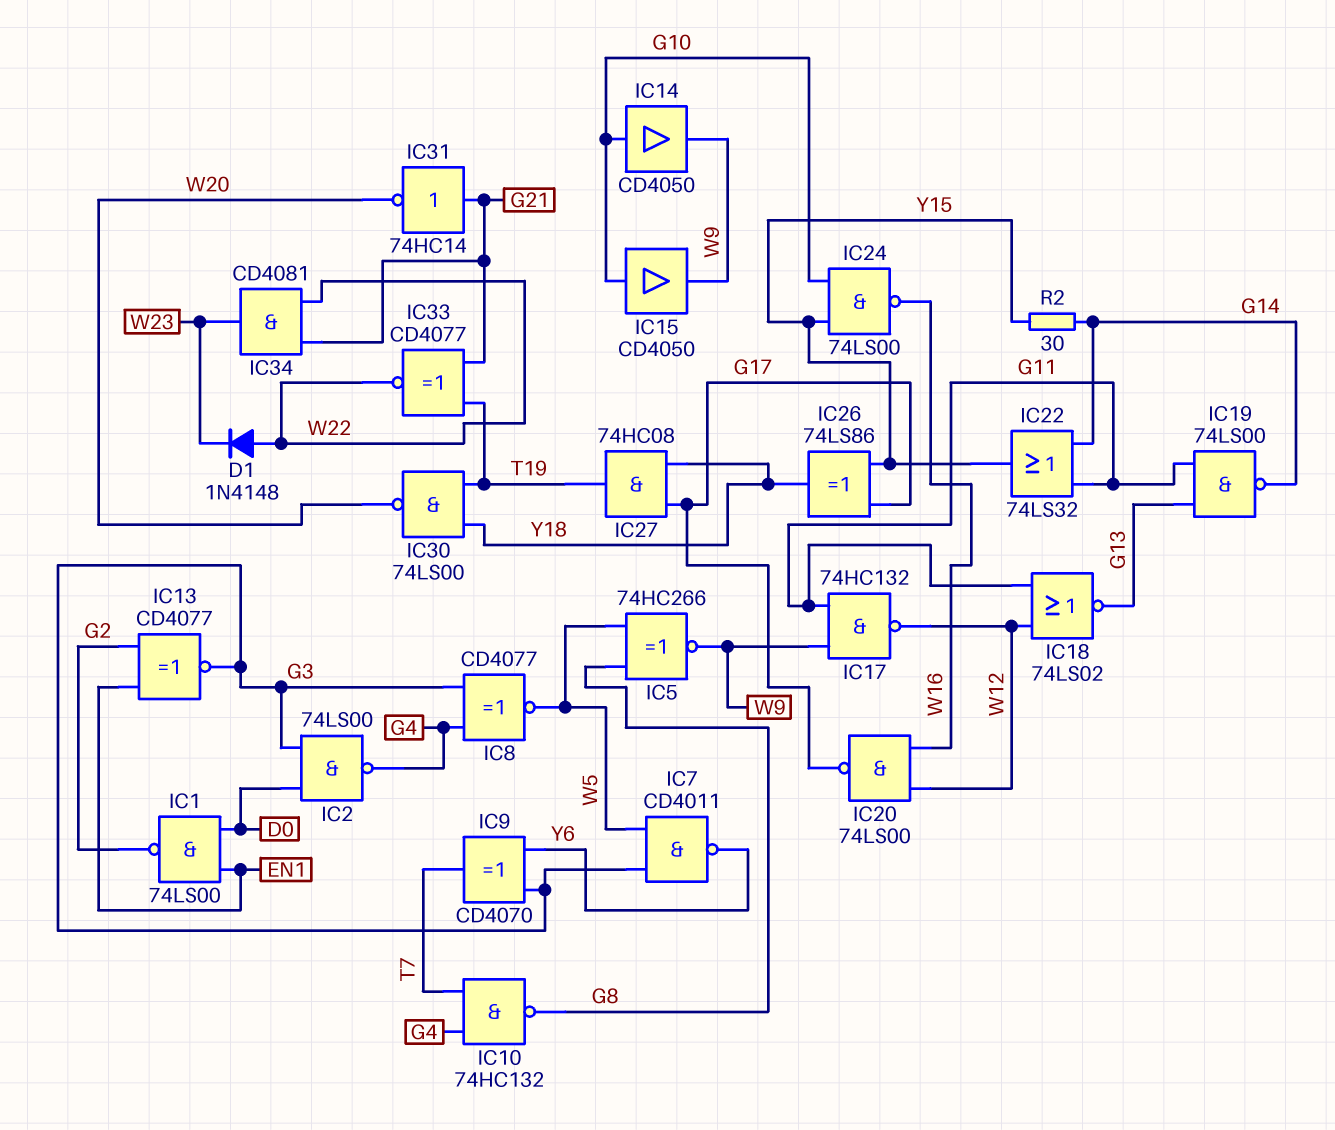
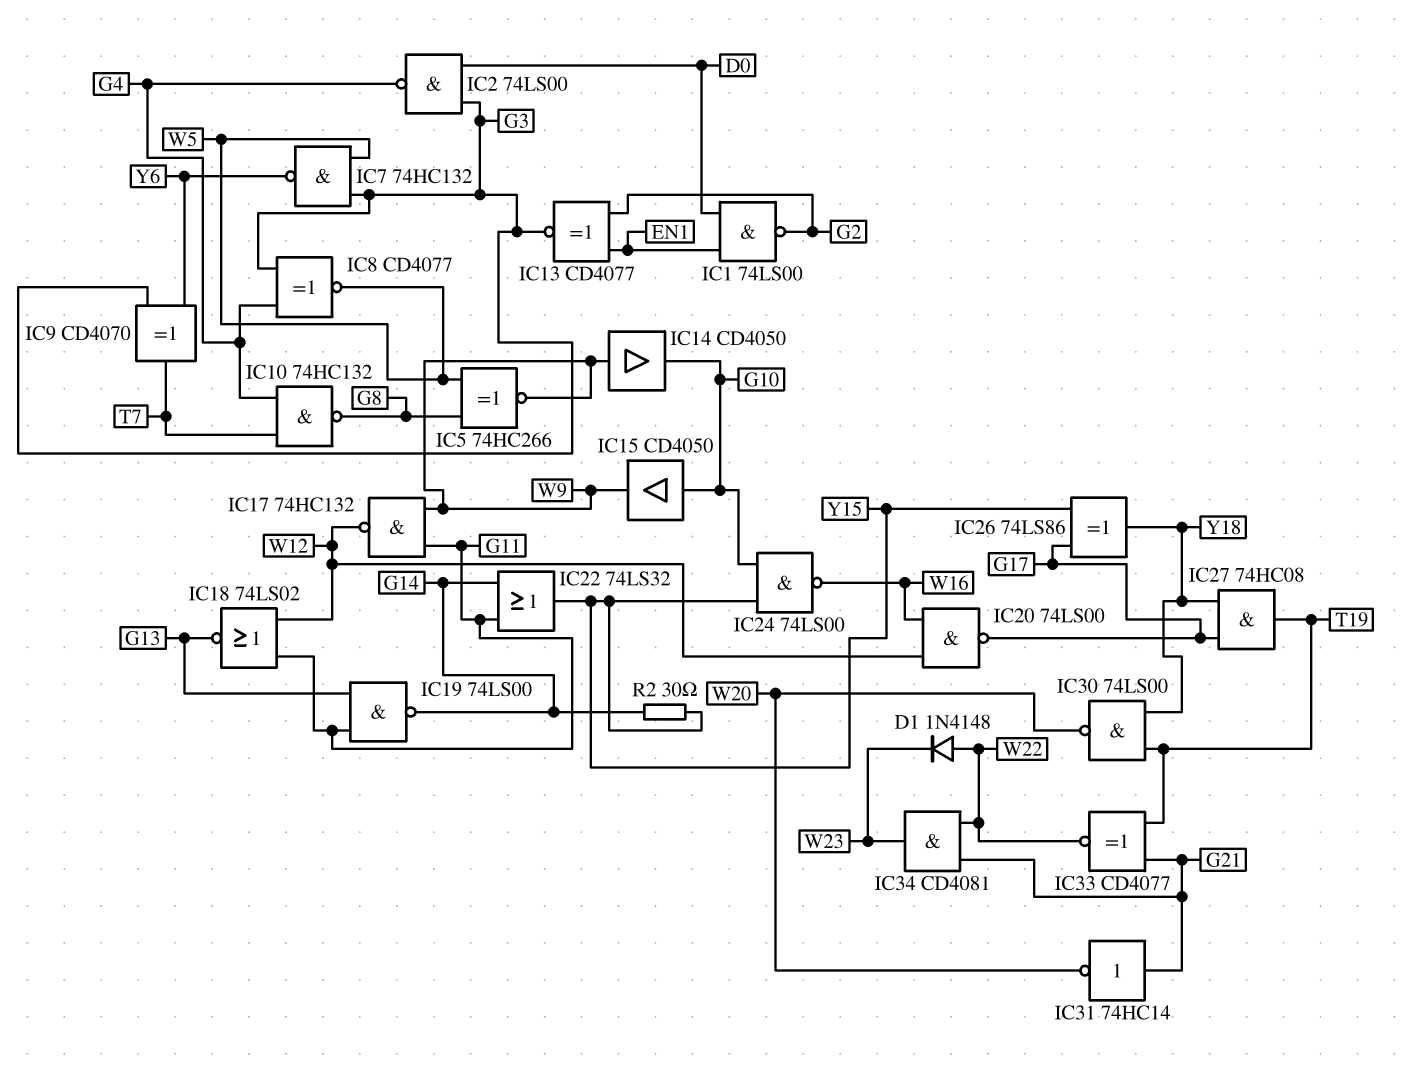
IC7: NAND CD4011 (in G3, in W5, out Y6) -> NAND 74HC132 (in G3, in W5, out Y6)
IC14: buffer CD4050 (in G10, out W9) -> buffer CD4050 (in W9, out G10)

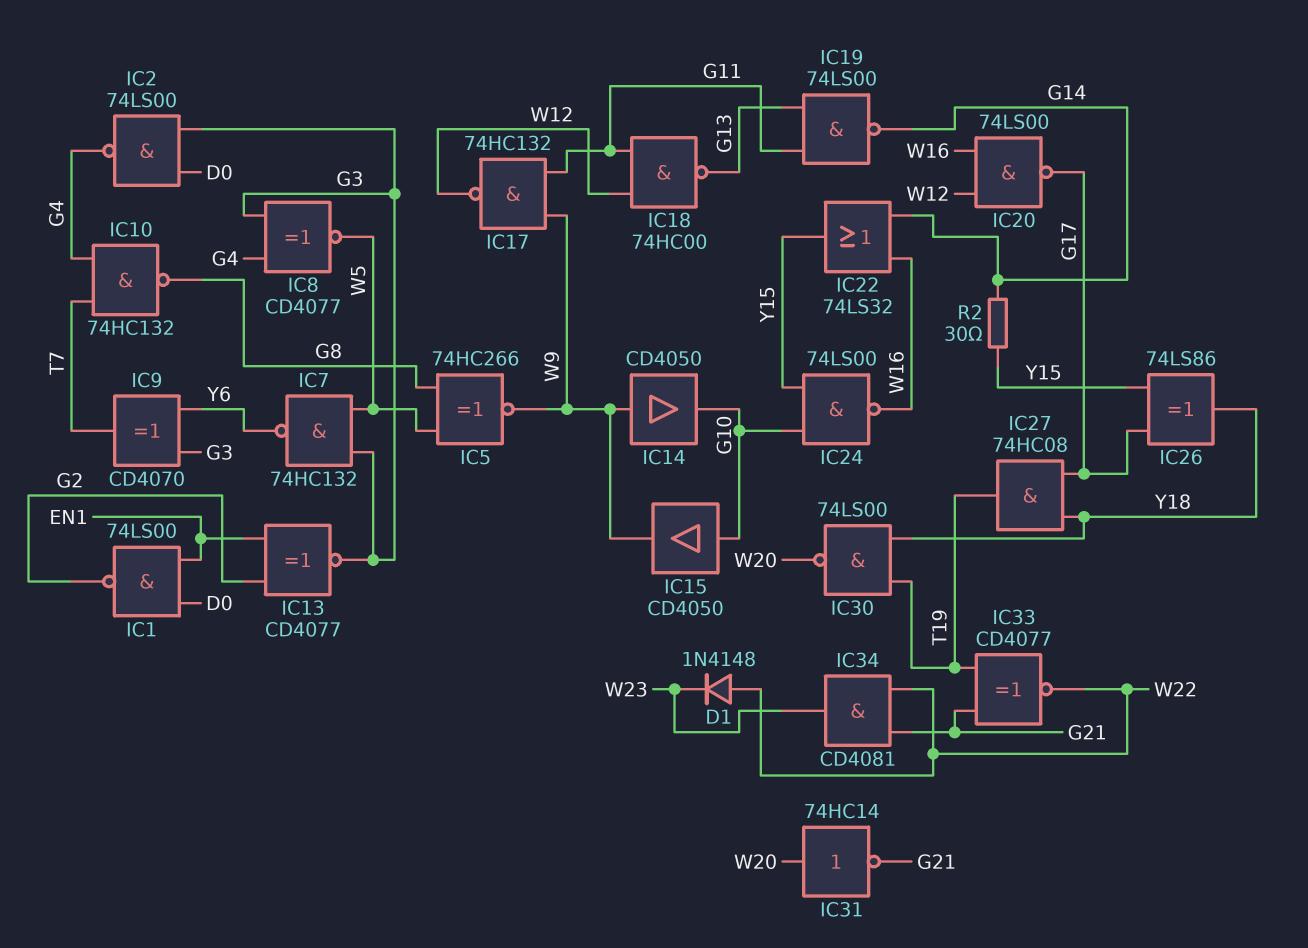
IC18: NOR 74LS02 (in G11, in W12, out G13) -> NAND 74HC00 (in G11, in W12, out G13)
IC22: OR 74LS32 (in G11, in G14, out Y15) -> OR 74LS32 (in G14, in W16, out Y15)
IC31: NOT 74HC14 (in G21, out W20) -> NOT 74HC14 (in W20, out G21)

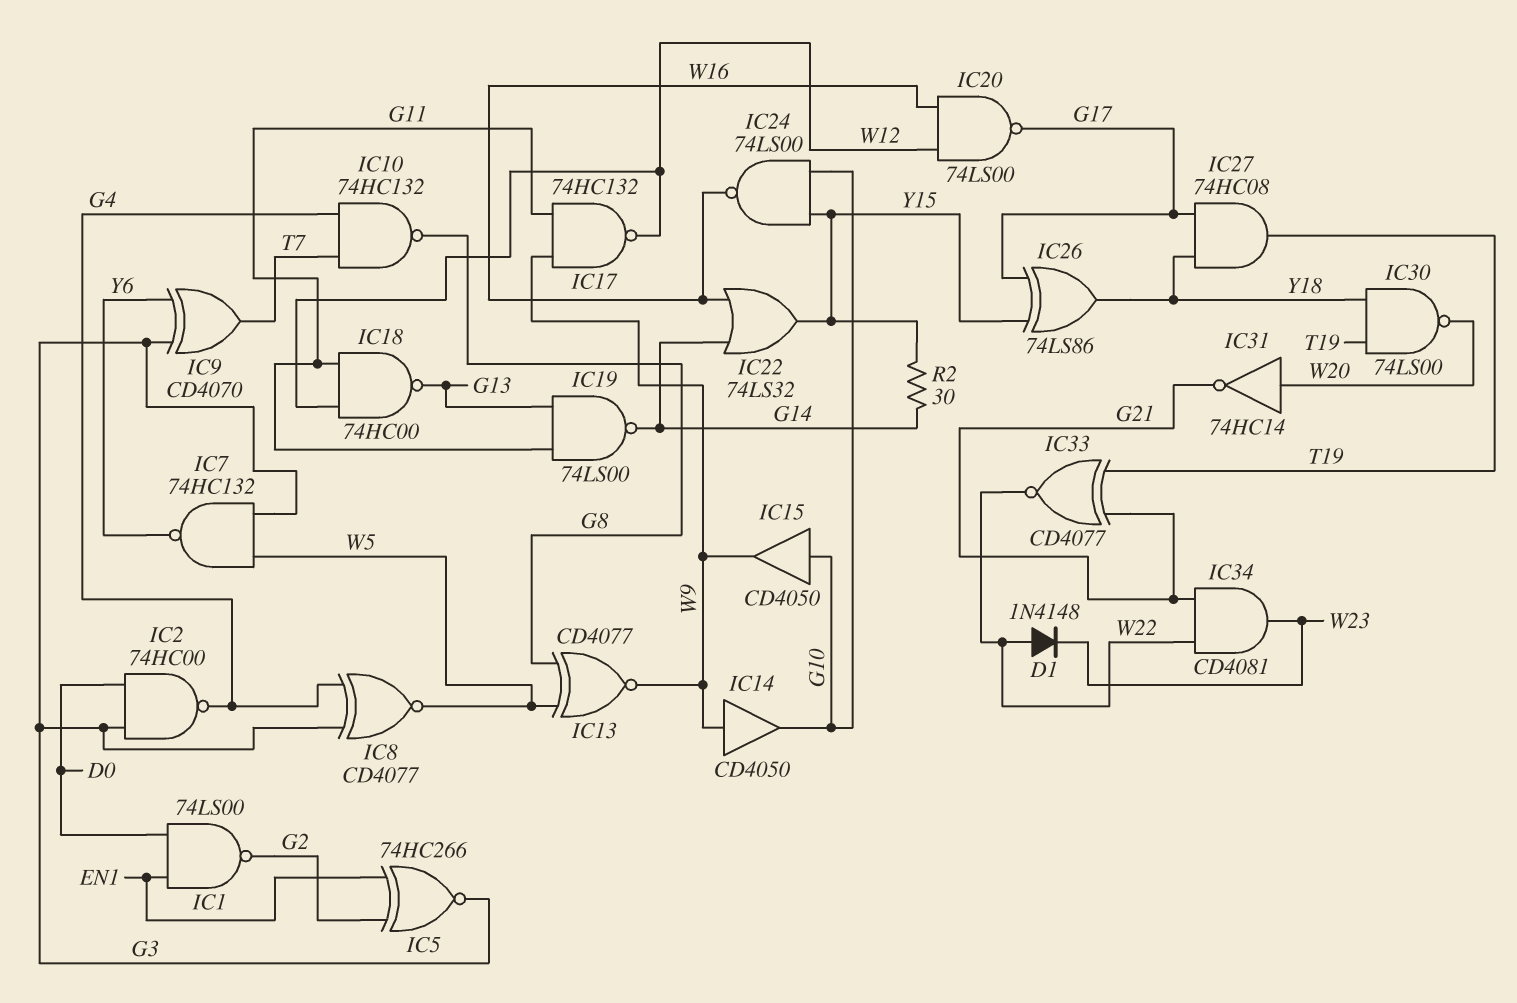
IC2: NAND 74LS00 (in D0, in G3, out G4) -> NAND 74HC00 (in D0, in G3, out G4)
IC5: XNOR 74HC266 (in G8, in W5, out W9) -> XNOR 74HC266 (in EN1, in G2, out G3)
IC13: XNOR CD4077 (in EN1, in G2, out G3) -> XNOR CD4077 (in G8, in W5, out W9)

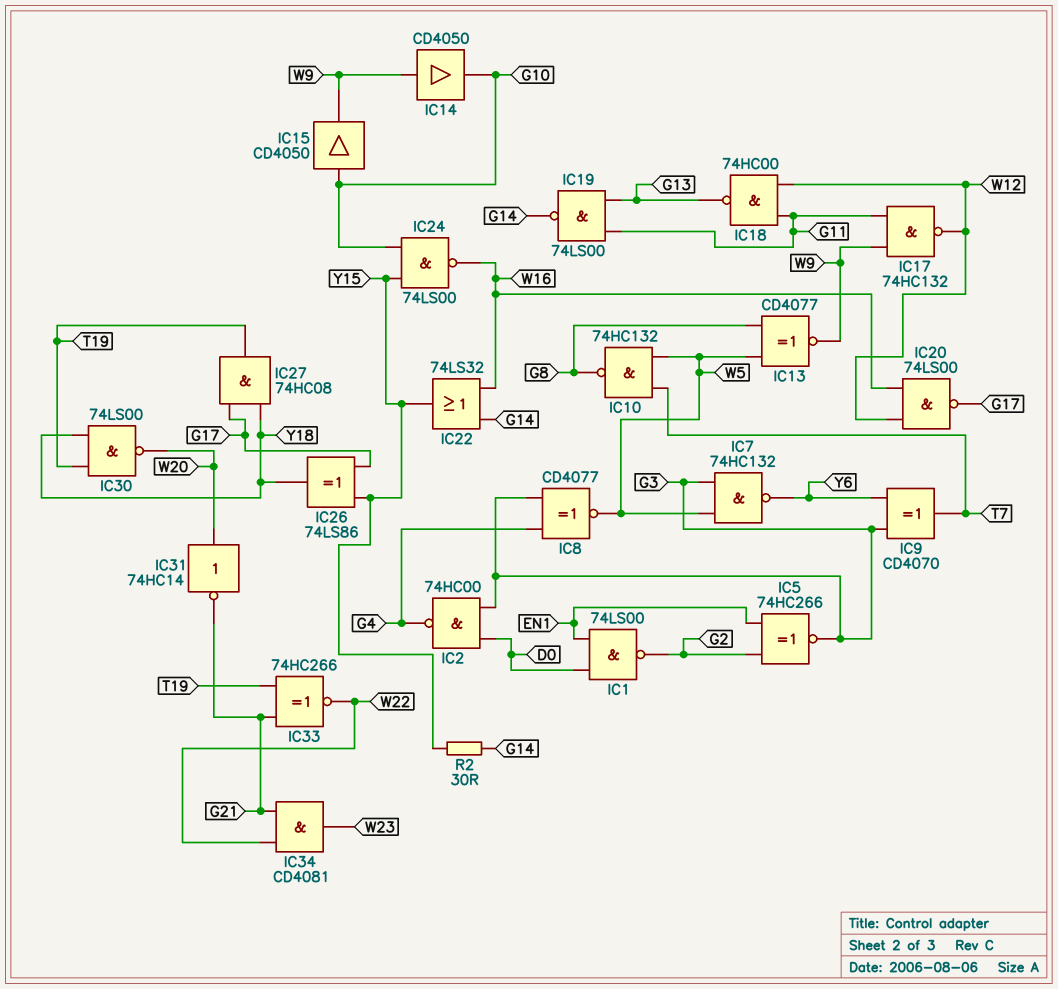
D1: diode 1N4148 (A W22, K W23) -> none
IC10: NAND 74HC132 (in G4, in T7, out G8) -> NAND 74HC132 (in T7, in W5, out G8)
IC33: XNOR CD4077 (in G21, in T19, out W22) -> XNOR 74HC266 (in G21, in T19, out W22)

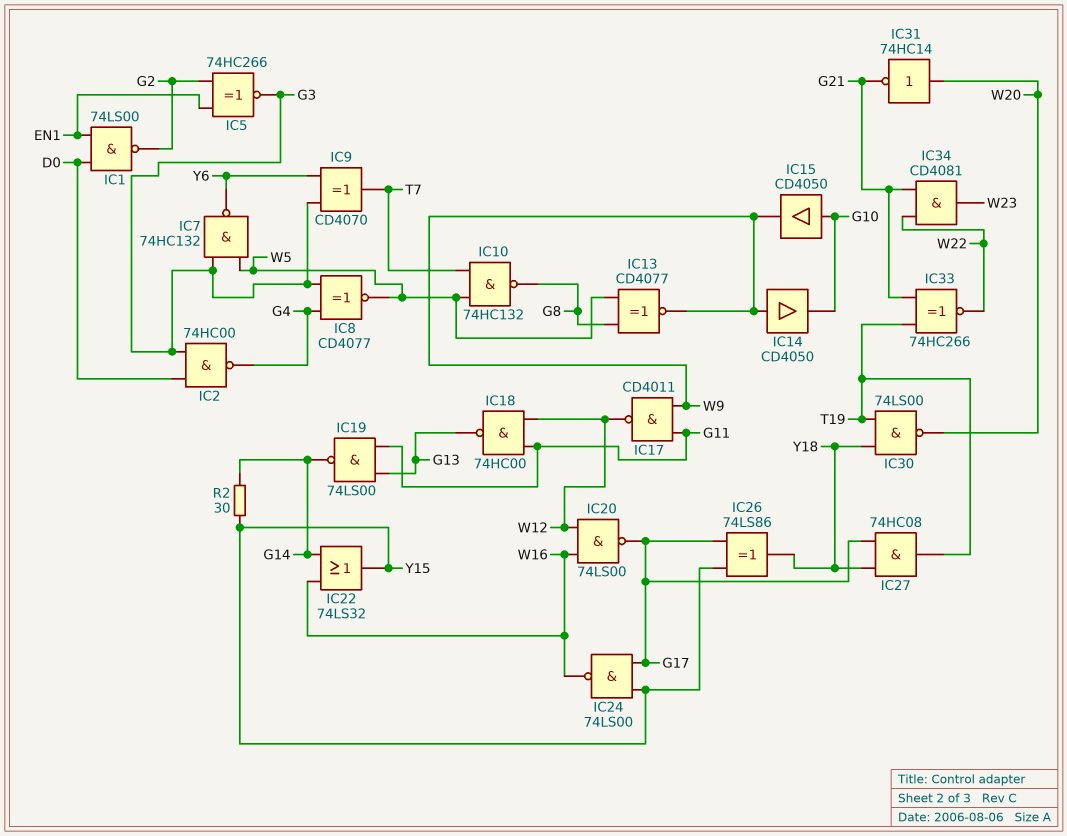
IC17: NAND 74HC132 (in G11, in W9, out W12) -> NAND CD4011 (in G11, in W9, out W12)
IC24: NAND 74LS00 (in G10, in Y15, out W16) -> NAND 74LS00 (in G17, in Y15, out W16)

